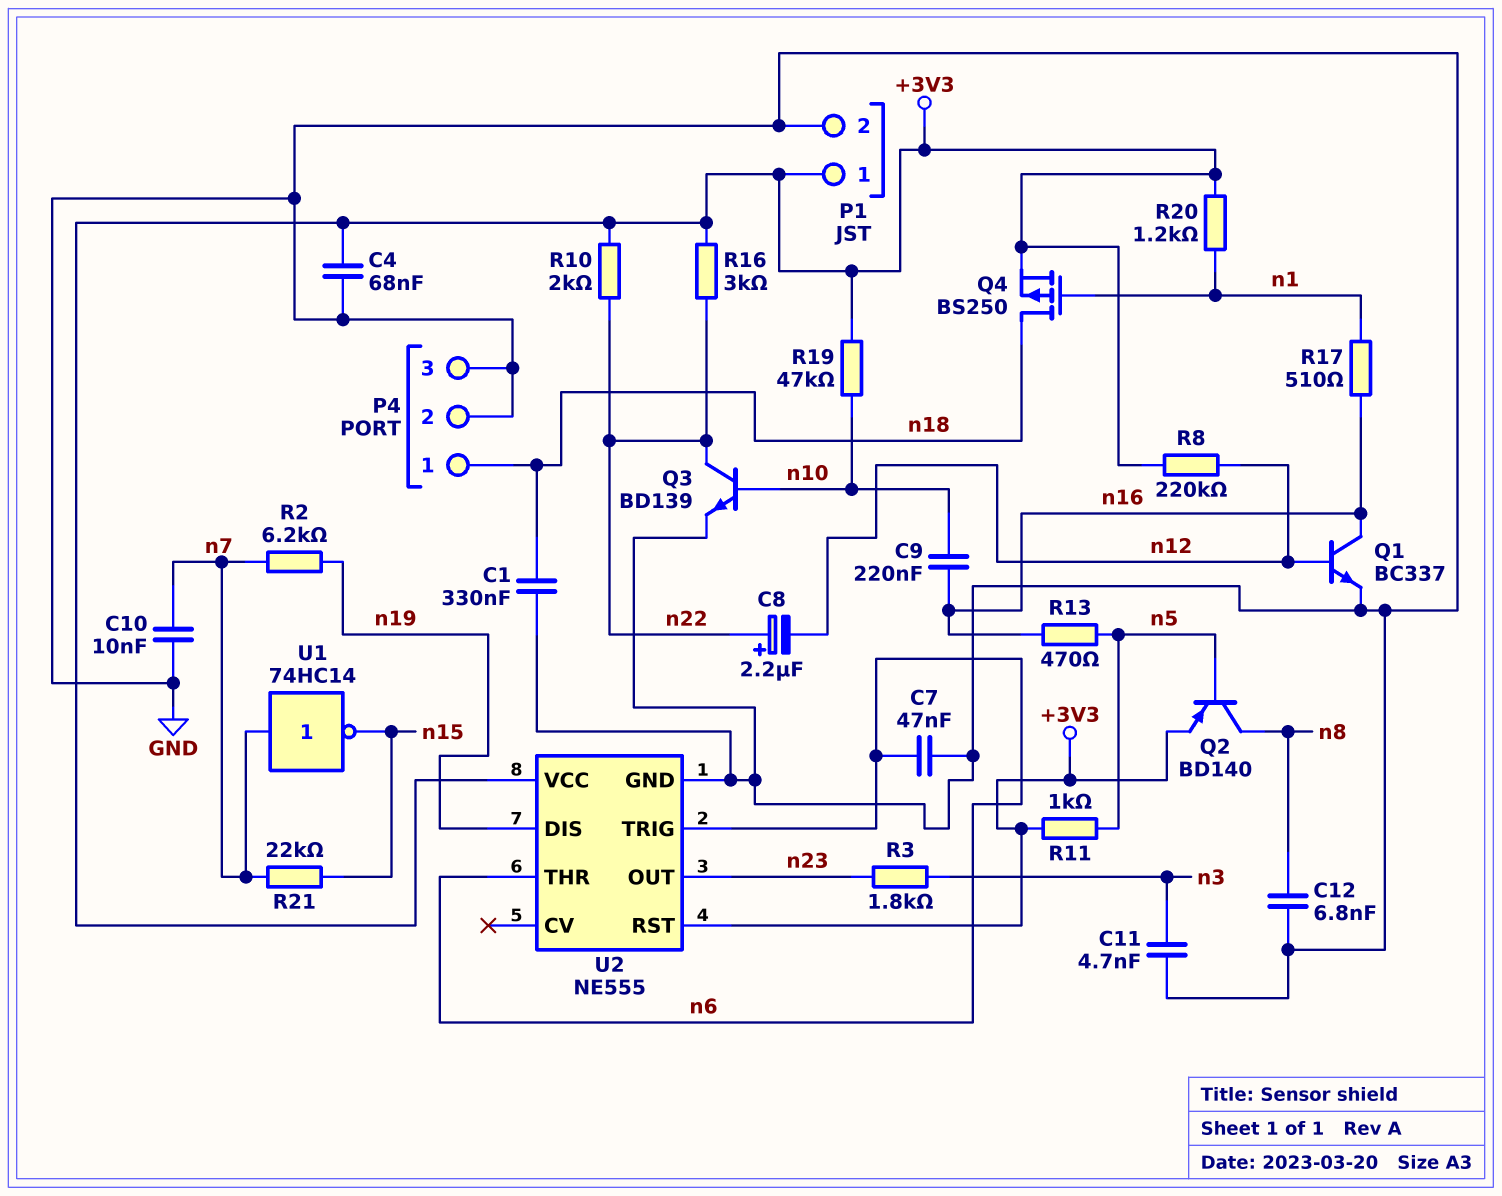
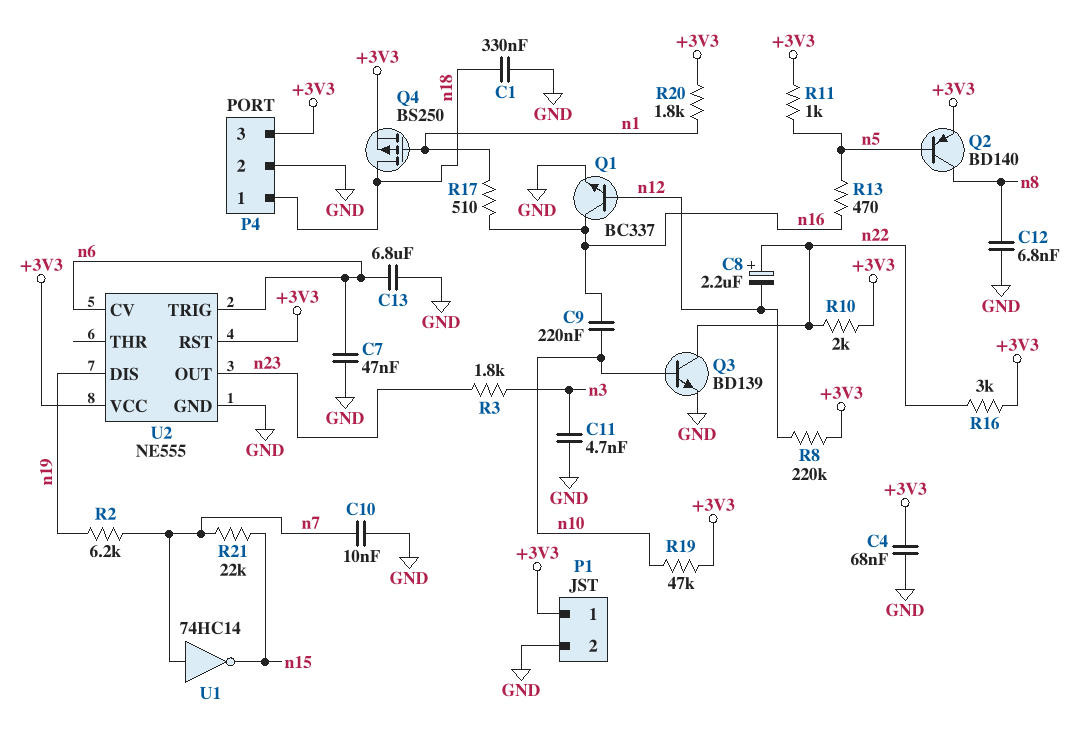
C13: none -> 6.8uF (GND, n6)
P4 pin 3: GND -> +3V3
R20: 1.2k (+3V3, n1) -> 1.8k (+3V3, n1)
U2 pin CV: none -> n6
U2 pin THR: n6 -> none

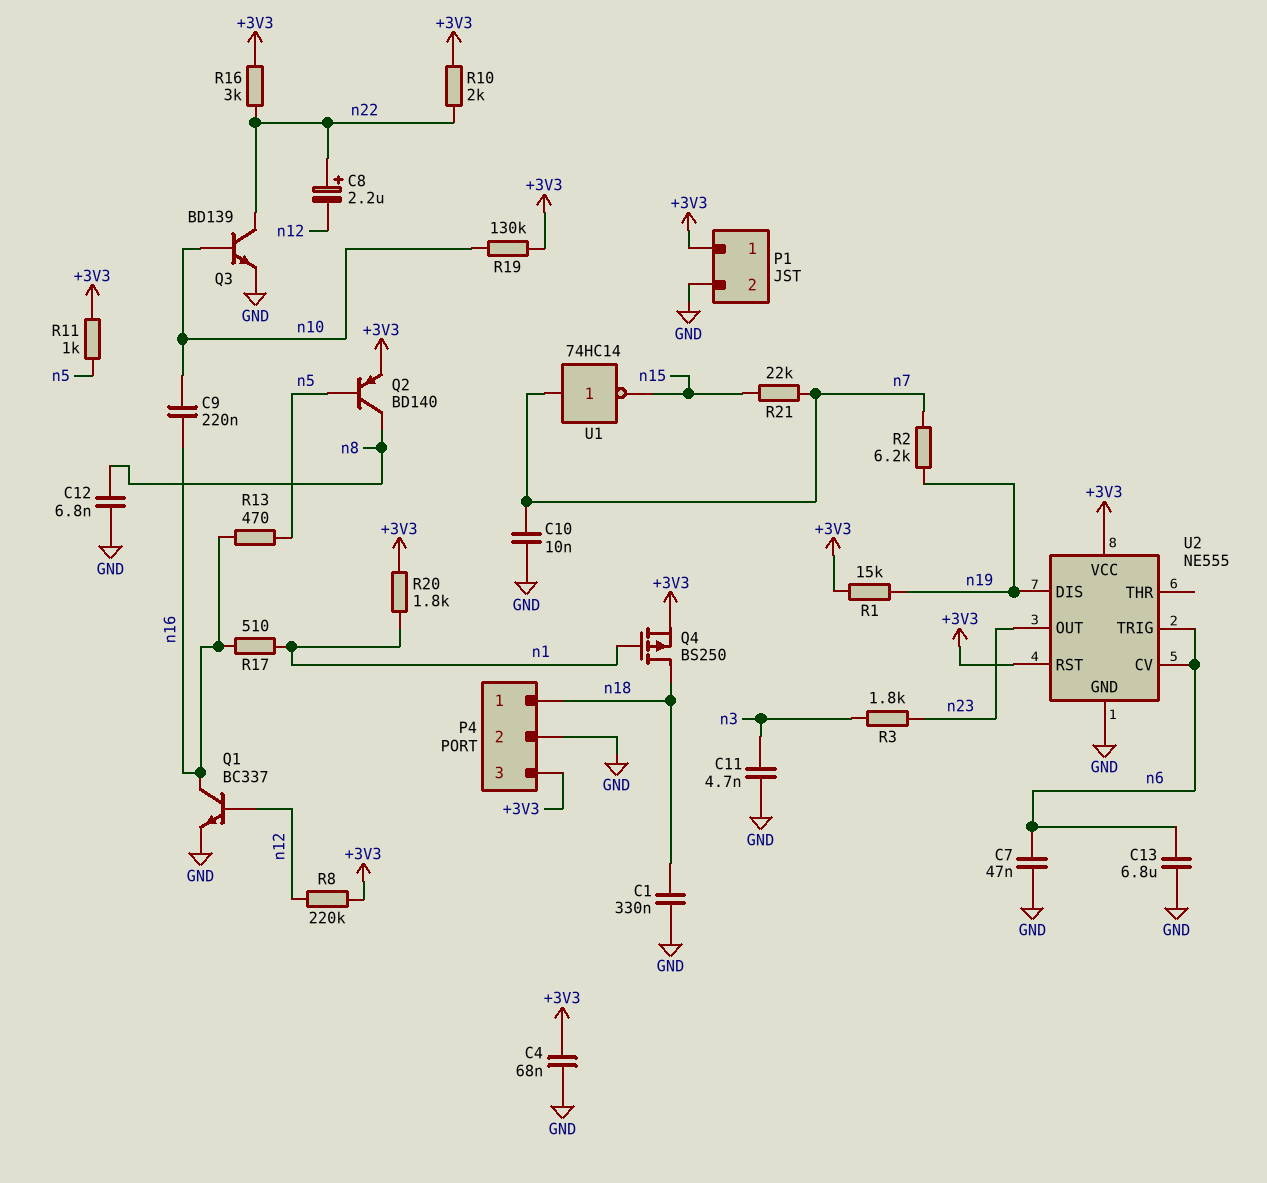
R1: none -> 15k (+3V3, n19)
R19: 47k (+3V3, n10) -> 130k (+3V3, n10)

